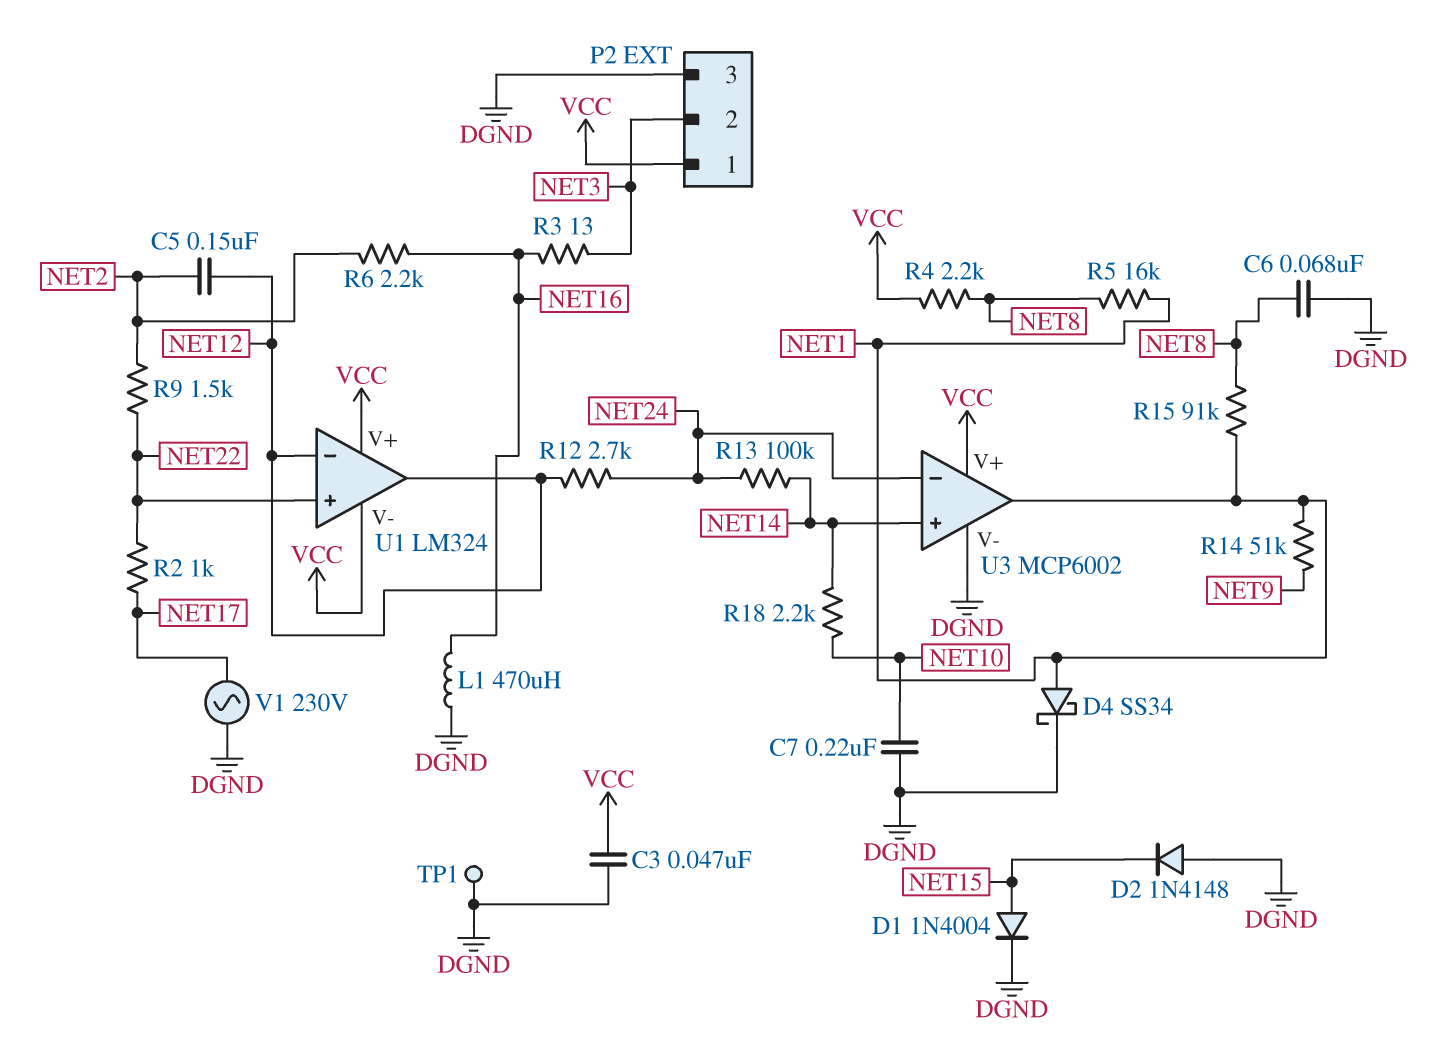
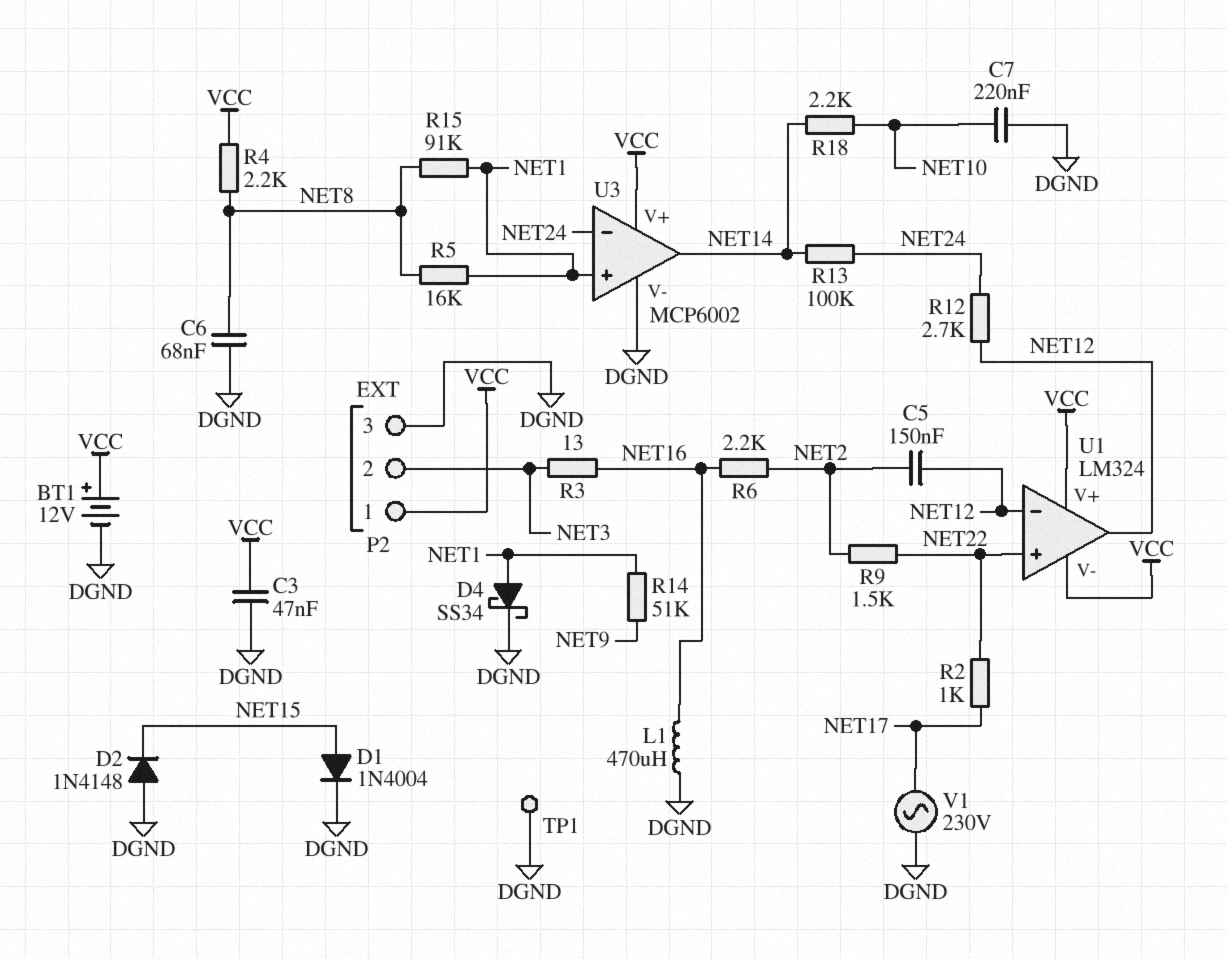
BT1: none -> 12V (plus VCC, minus DGND)
U3 pin in+: NET14 -> NET1
U3 pin out: NET1 -> NET14

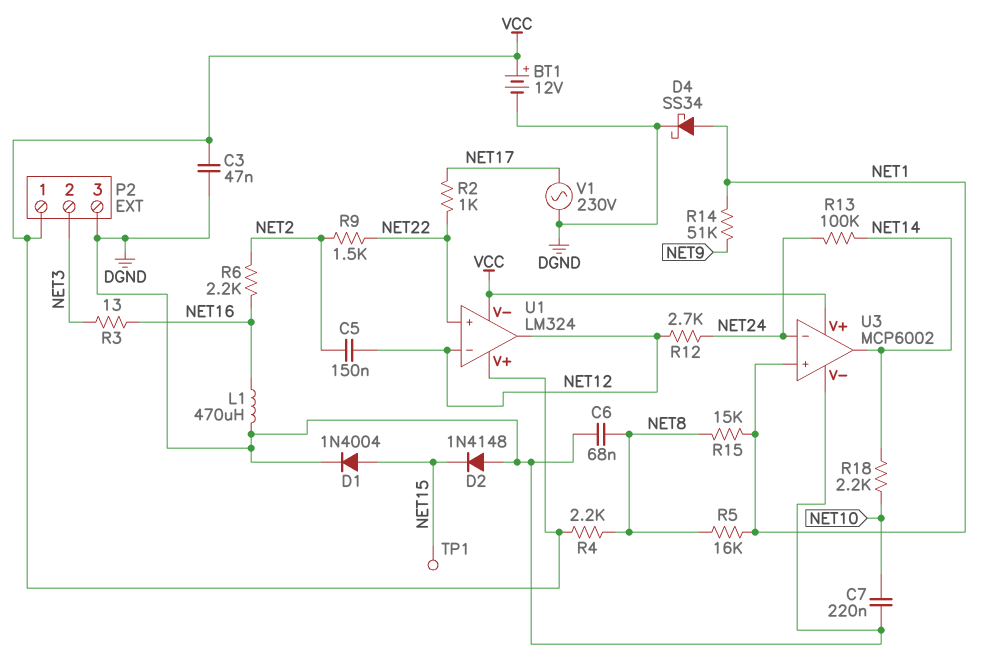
R15: 91k (NET1, NET8) -> 15k (NET1, NET8)
TP1: test point (DGND) -> test point (NET15)

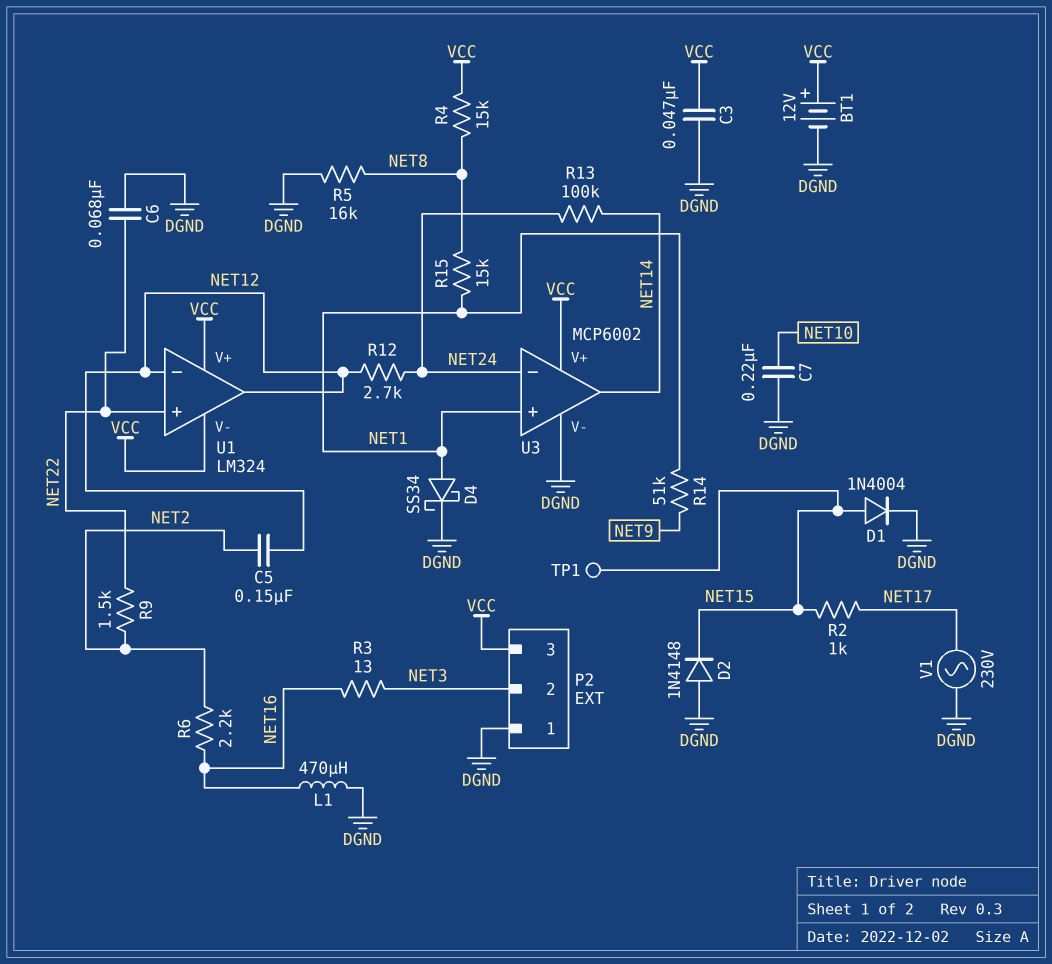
C6: 68nF (DGND, NET8) -> 68nF (DGND, NET22)
P2 pin 1: VCC -> DGND
P2 pin 3: DGND -> VCC
R2: 1k (NET17, NET22) -> 1k (NET15, NET17)
R4: 2.2k (NET8, VCC) -> 15k (NET8, VCC)
R5: 16k (NET1, NET8) -> 16k (DGND, NET8)
R18: 2.2k (NET10, NET14) -> none

